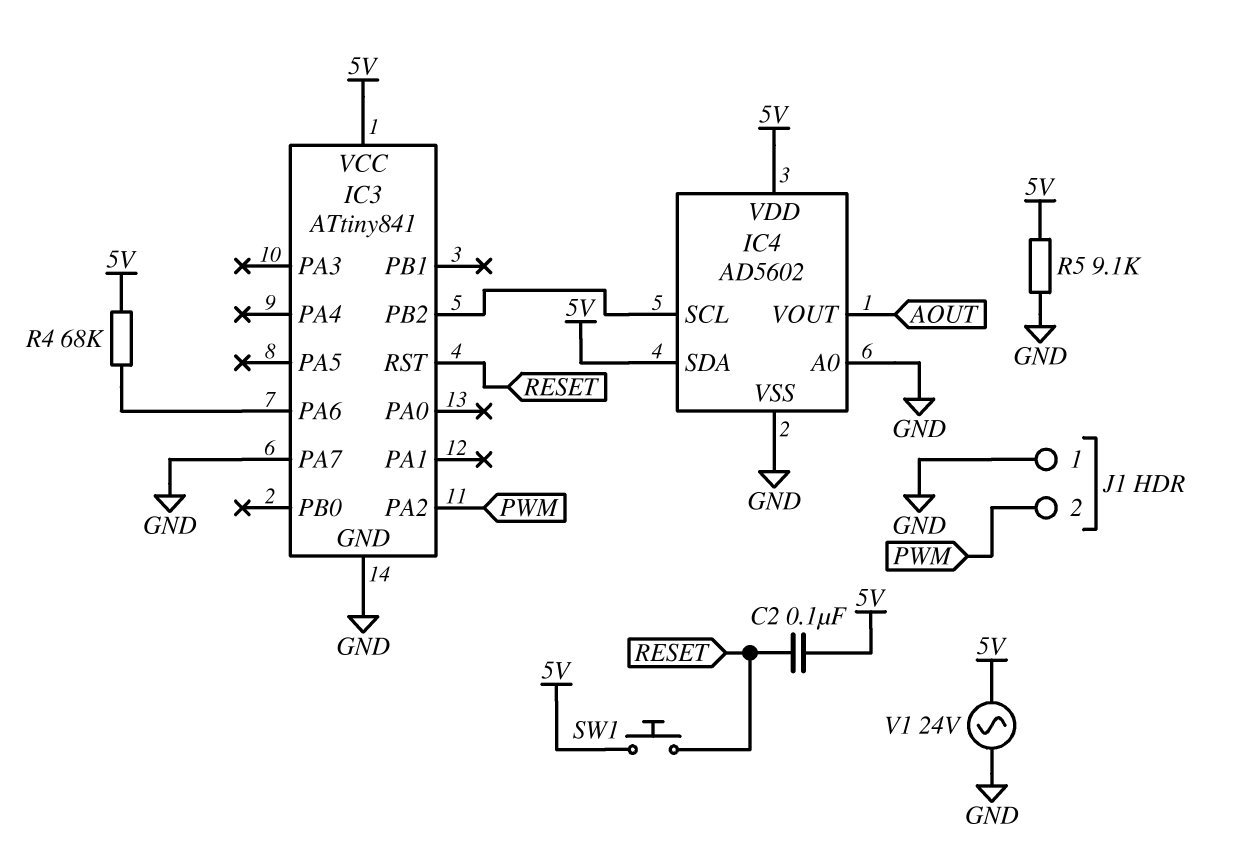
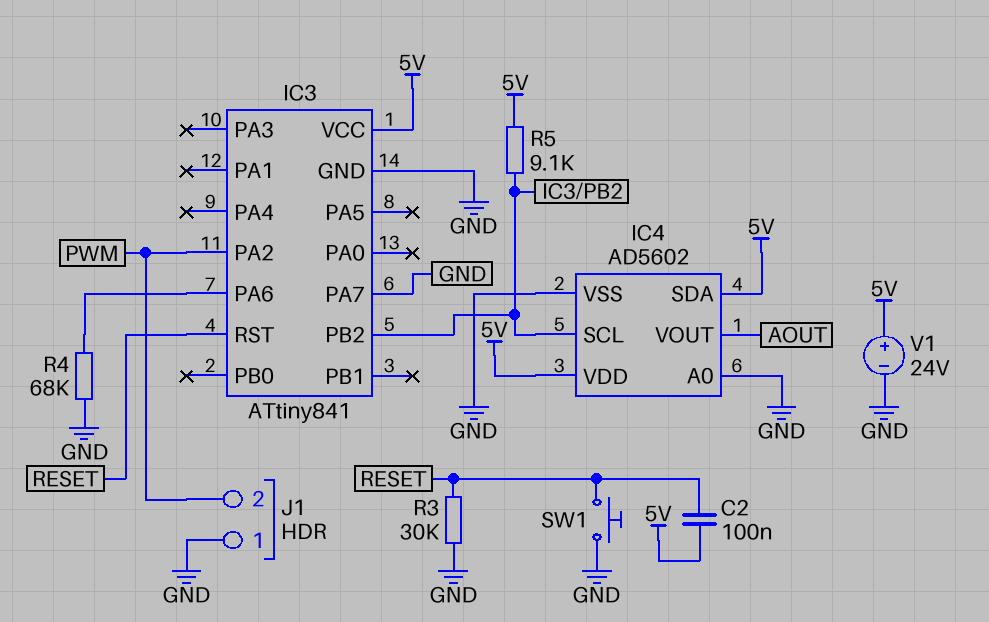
R3: none -> 30k (GND, RESET)
R4: 68k (5V, IC3/PA6) -> 68k (GND, IC3/PA6)
R5: 9.1k (5V, GND) -> 9.1k (5V, IC3/PB2)
SW1: button (5V, RESET) -> button (GND, RESET)
V1: AC 24V (5V, GND) -> 24V (plus 5V, minus GND)

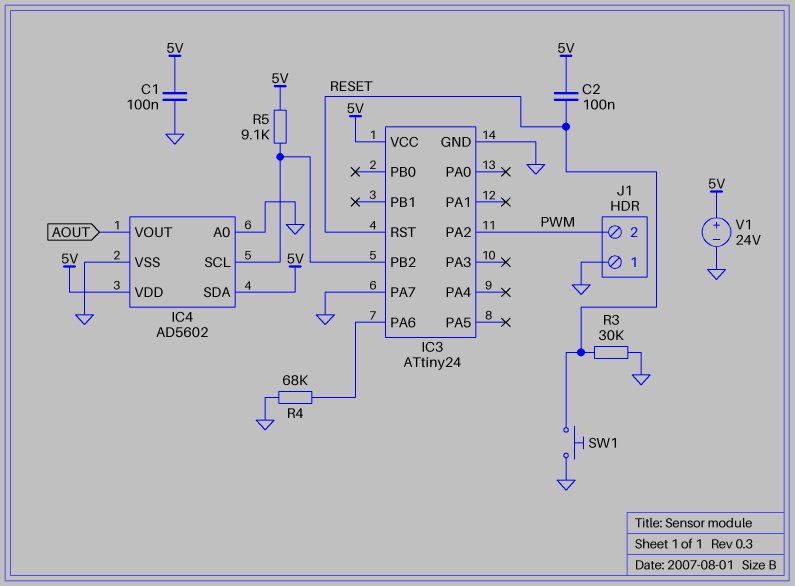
C1: none -> 100nF (5V, GND)
IC3: ATtiny841 -> ATtiny24

